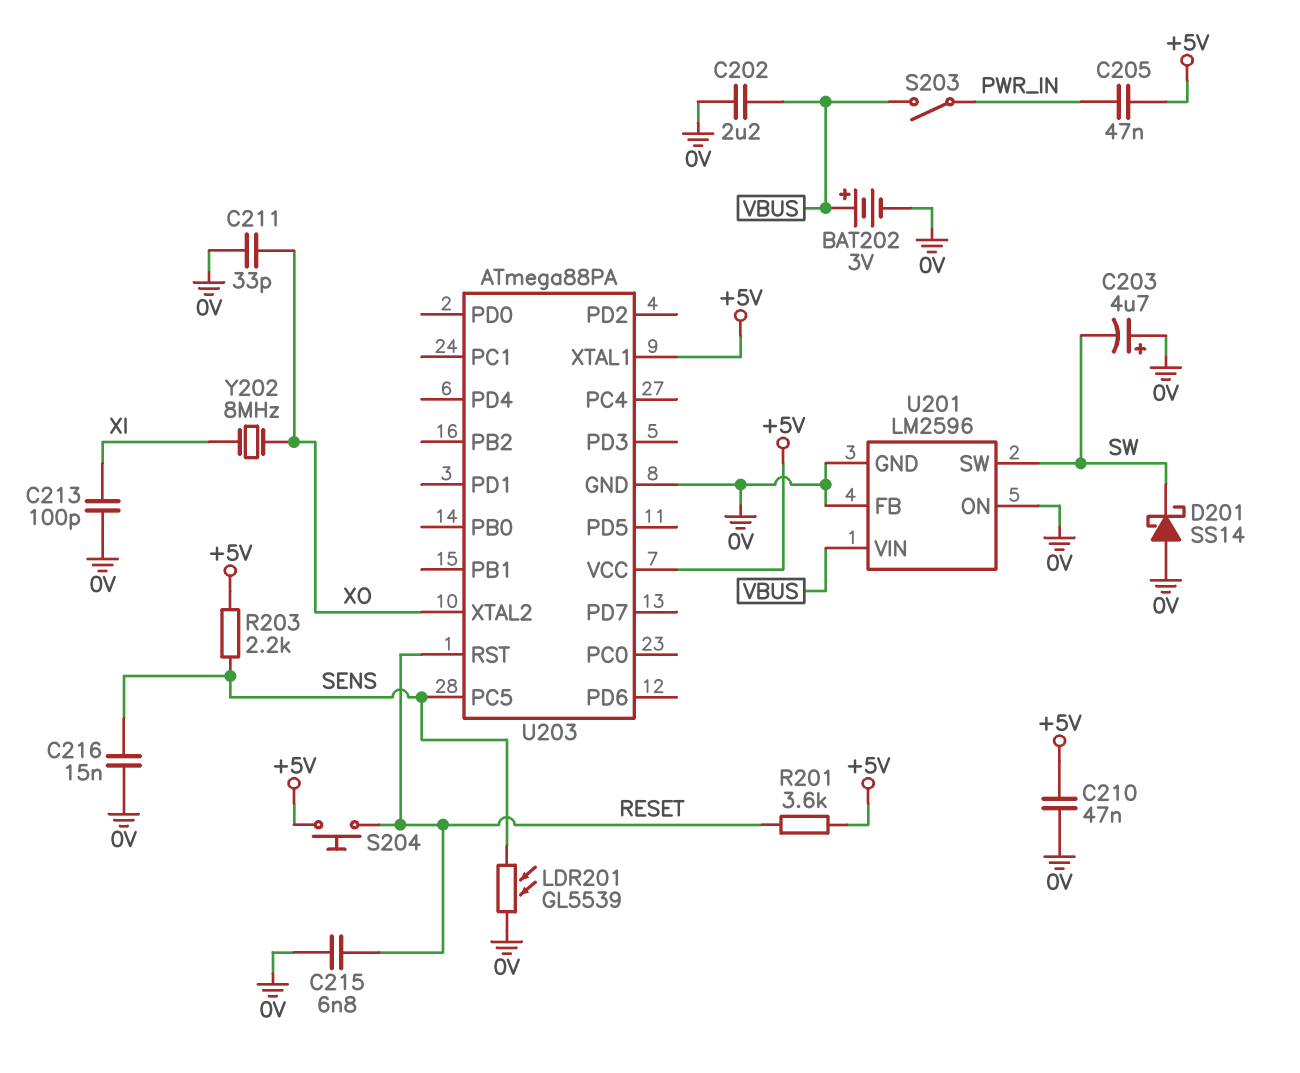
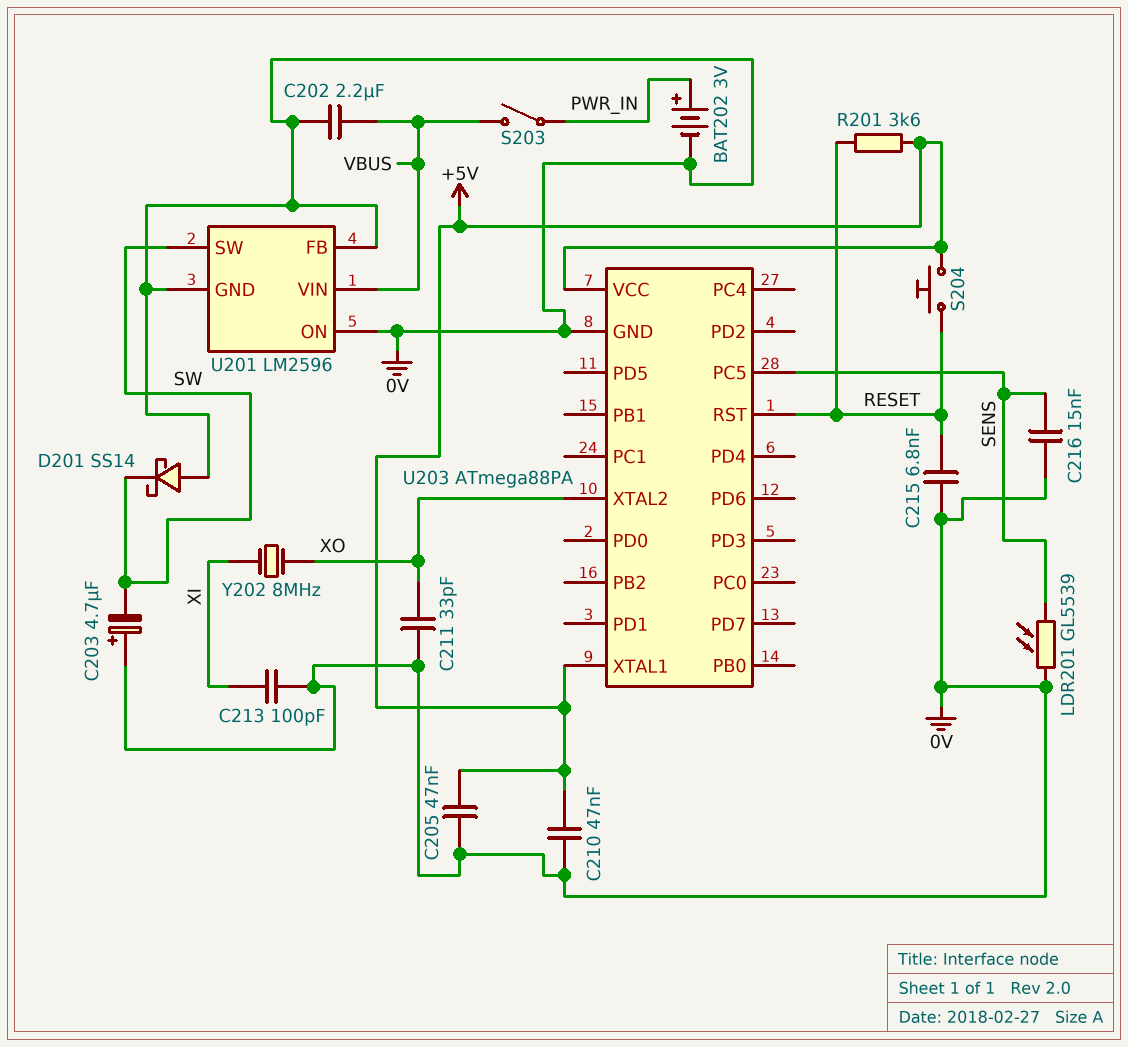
BAT202: 3V (plus VBUS, minus 0V) -> 3V (plus PWR_IN, minus 0V)
C205: 47nF (+5V, PWR_IN) -> 47nF (+5V, 0V)
R203: 2.2k (+5V, SENS) -> none

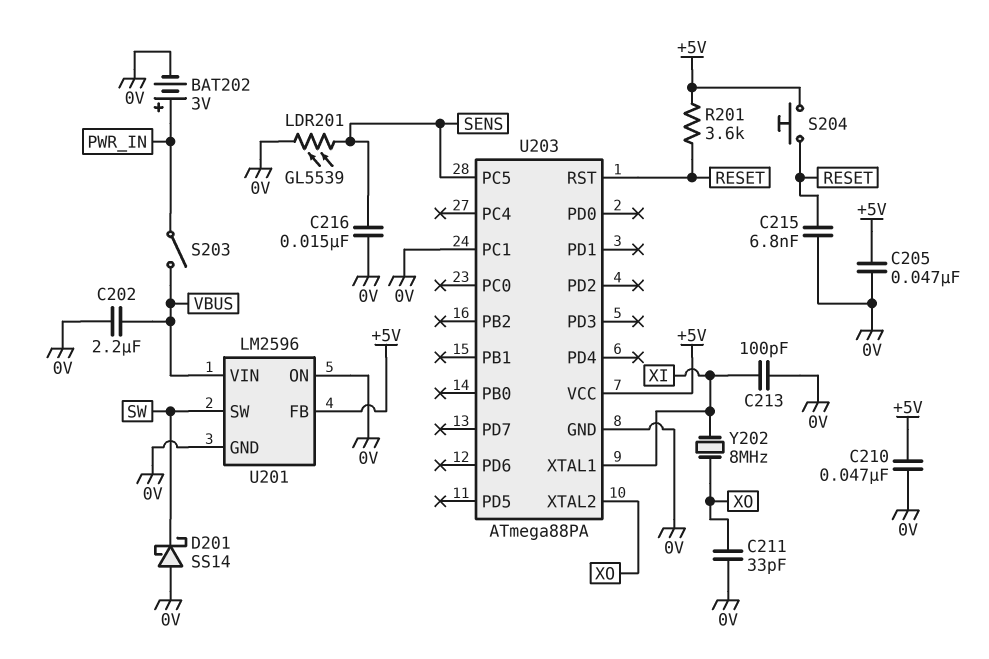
C203: 4.7uF (plus 0V, minus SW) -> none
U201 pin FB: 0V -> +5V
U203 pin PC1: none -> 0V
U203 pin XTAL1: +5V -> XI

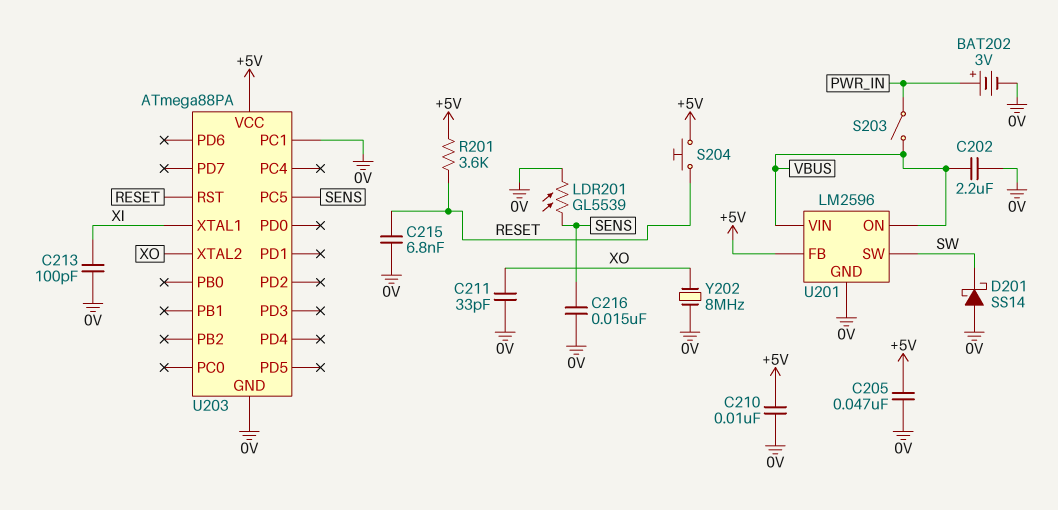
C210: 47nF (+5V, 0V) -> 10nF (+5V, 0V)
U201 pin ON: 0V -> VBUS
Y202: 8MHz (XI, XO) -> 8MHz (0V, XO)

